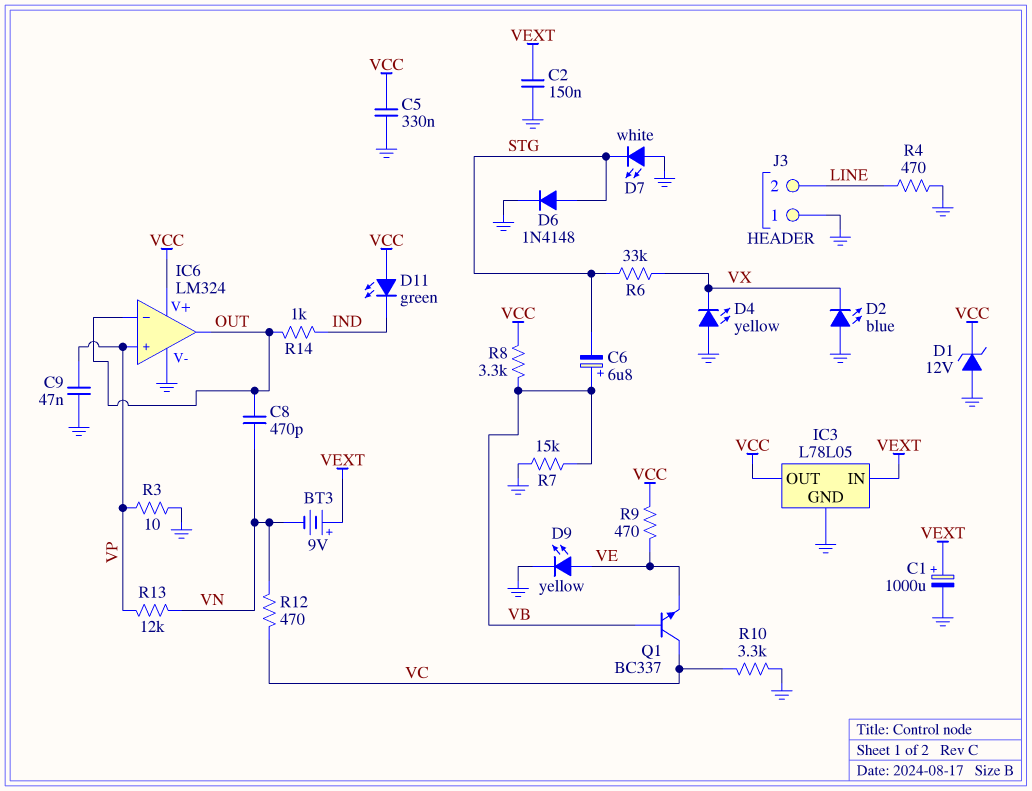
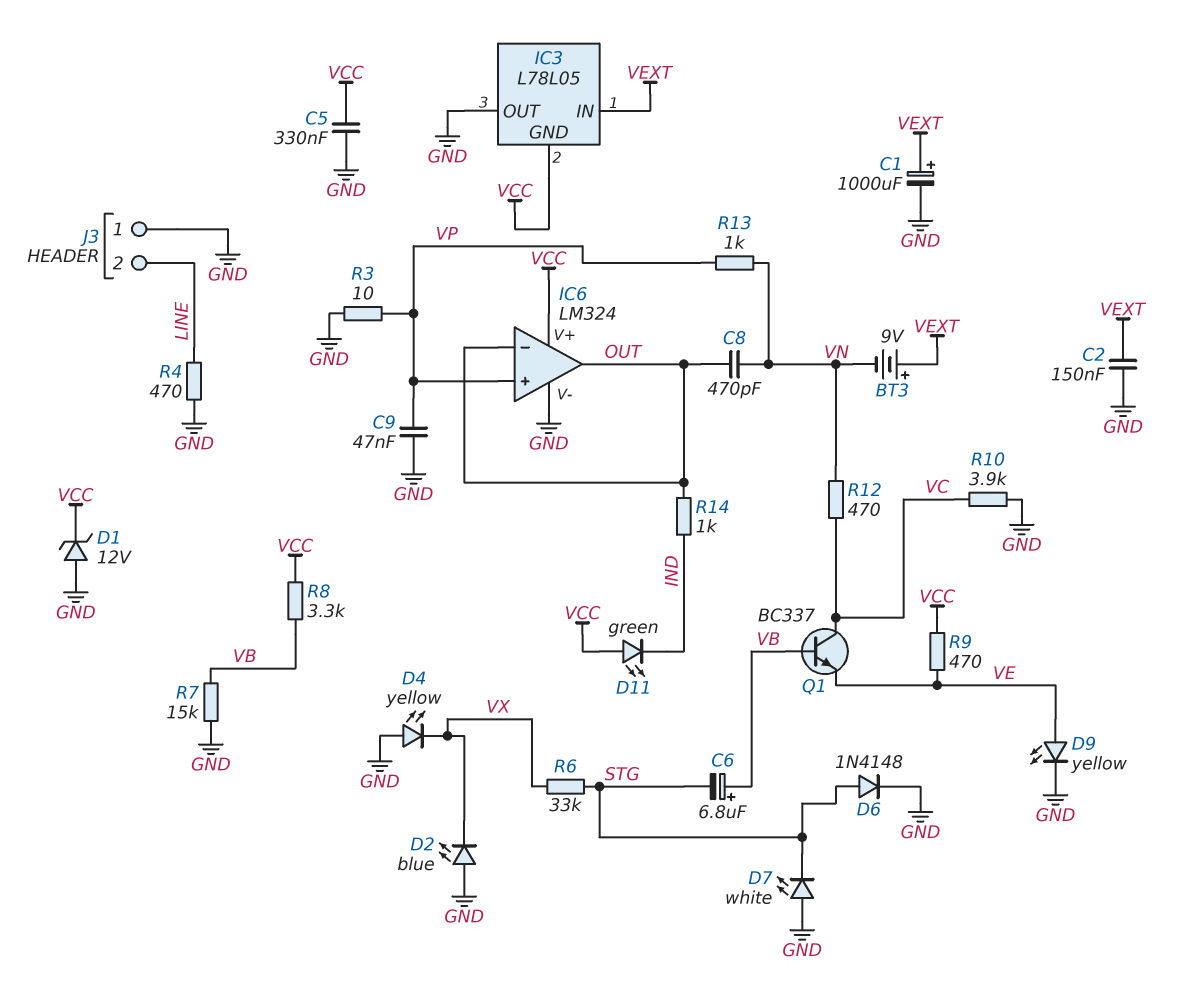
IC3 pin GND: GND -> VCC
IC3 pin OUT: VCC -> GND
R10: 3.3k (GND, VC) -> 3.9k (GND, VC)
R13: 12k (VN, VP) -> 1k (VN, VP)

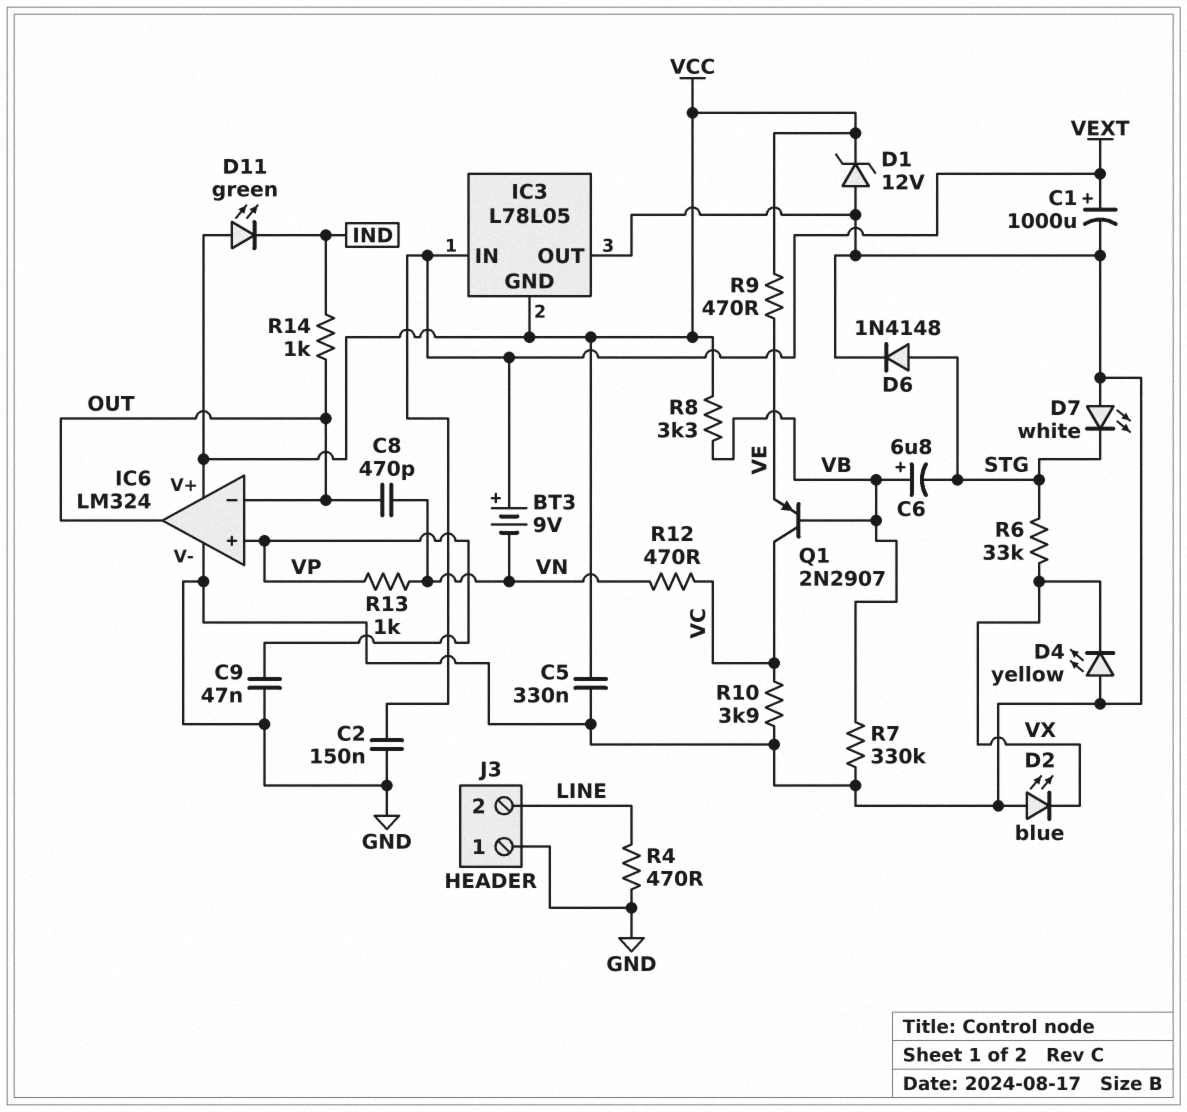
D9: LED yellow (A VE, K GND) -> none
Q1: NPN BC337 (B VB, C VC, E VE) -> PNP 2N2907 (B VB, C VC, E VE)
R3: 10 (GND, VP) -> none
R7: 15k (GND, VB) -> 330k (GND, VB)

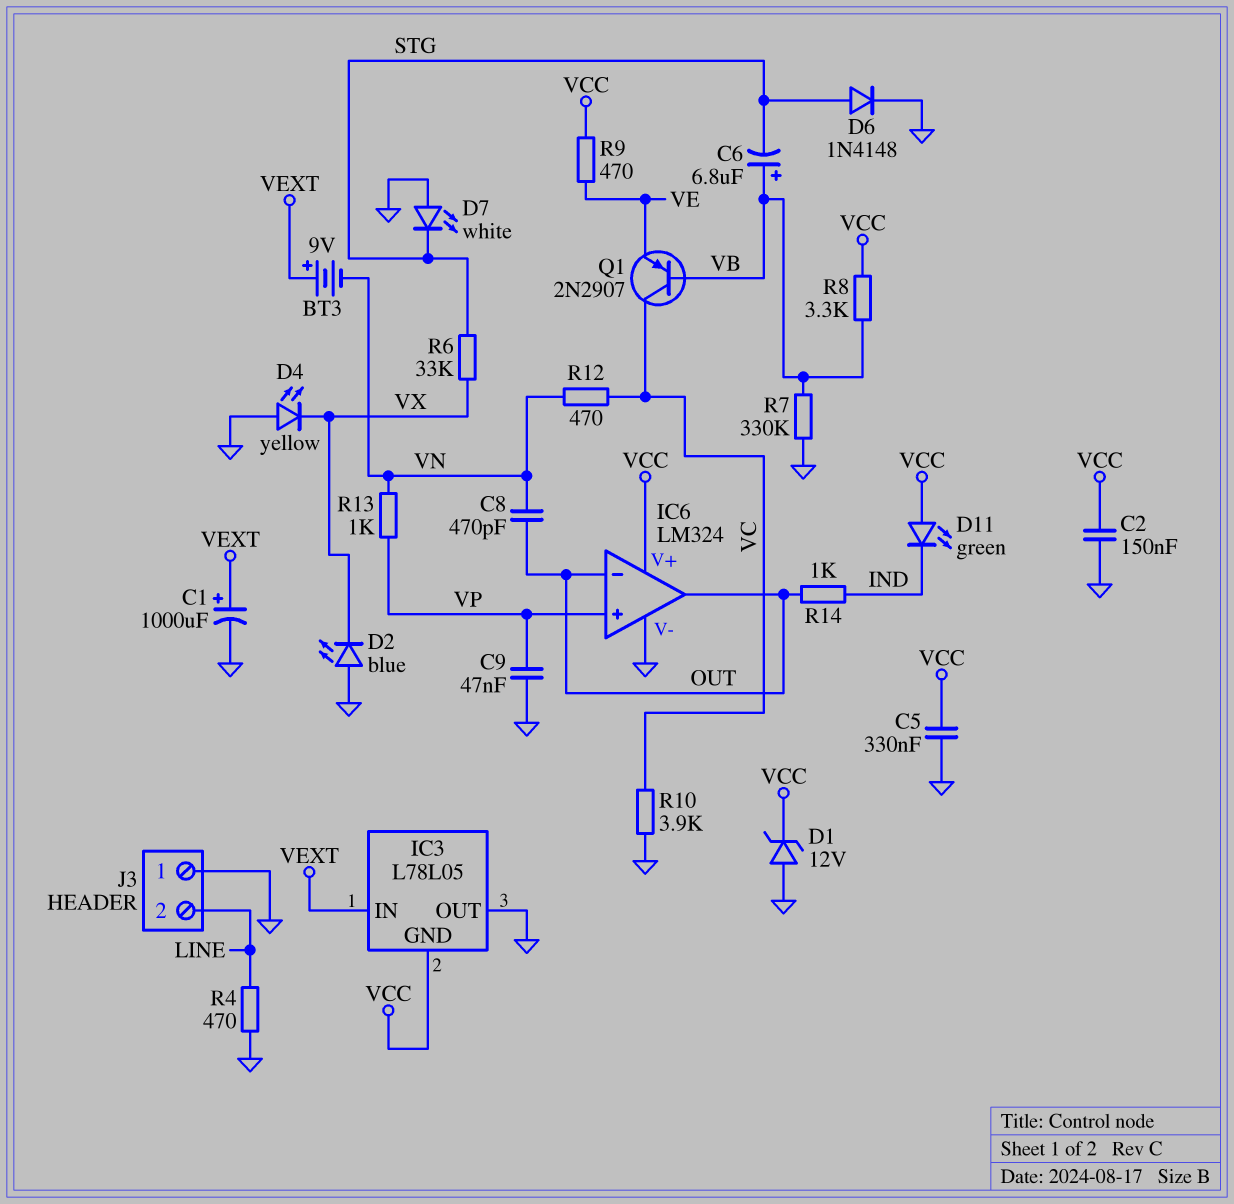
C2: 150nF (GND, VEXT) -> 150nF (GND, VCC)

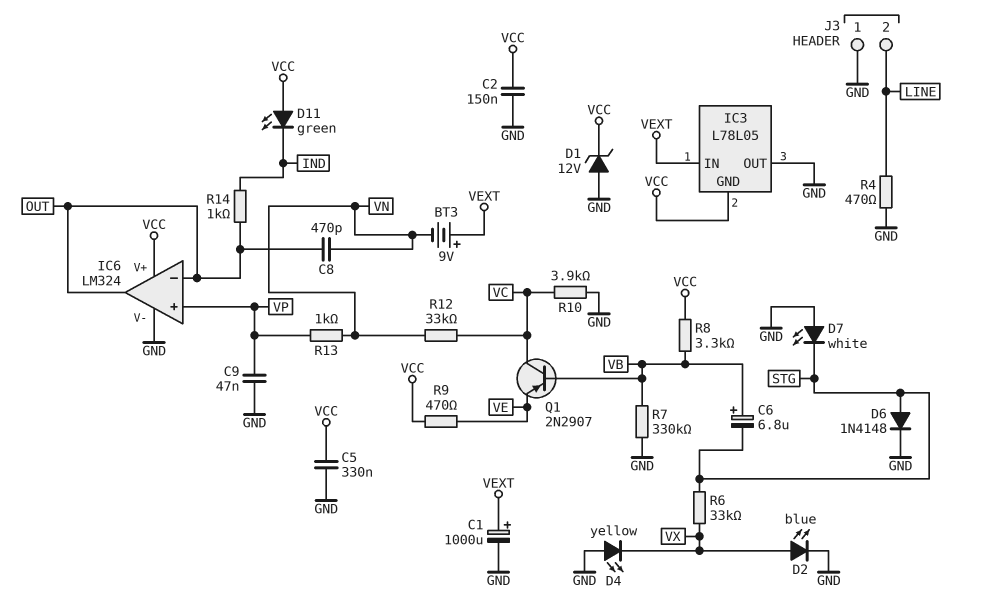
D2: LED blue (A GND, K VX) -> LED blue (A VX, K GND)
R12: 470 (VC, VN) -> 33k (VC, VN)

